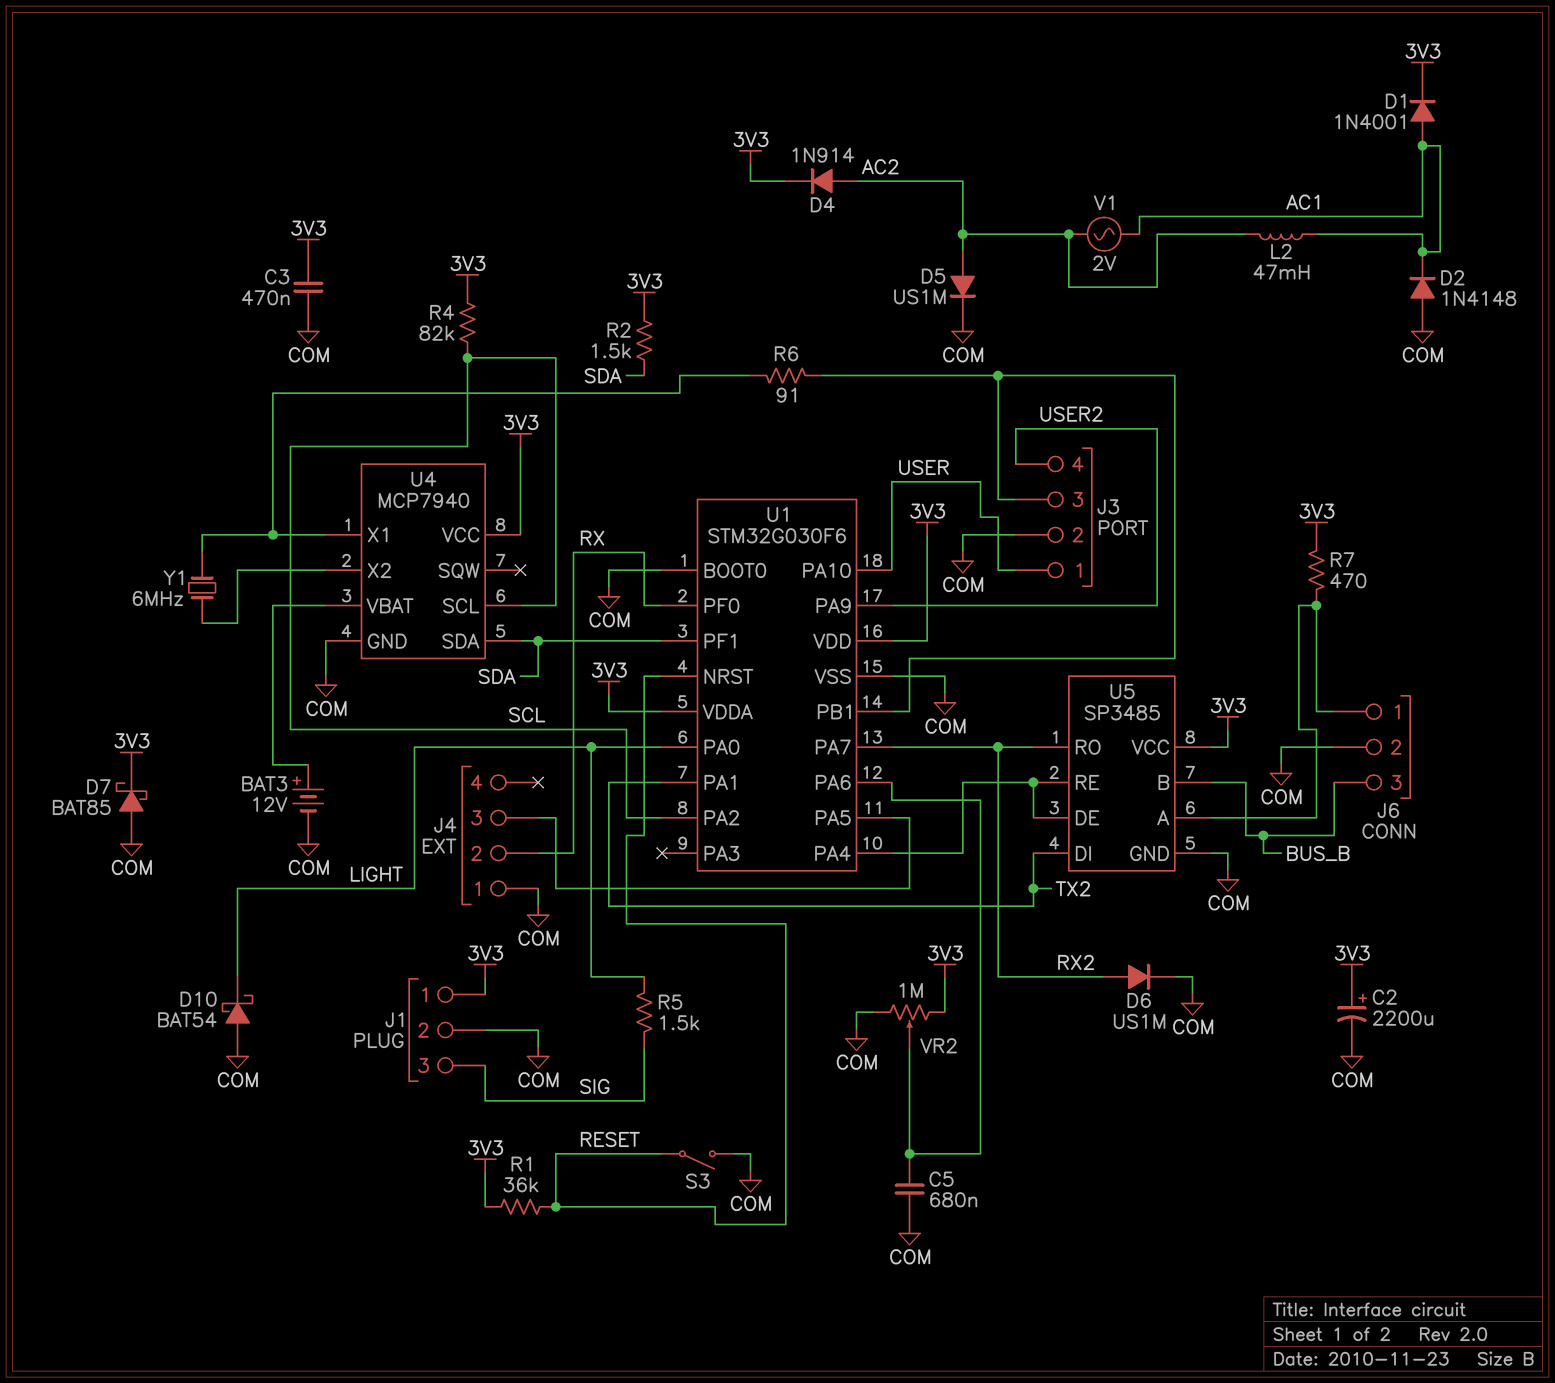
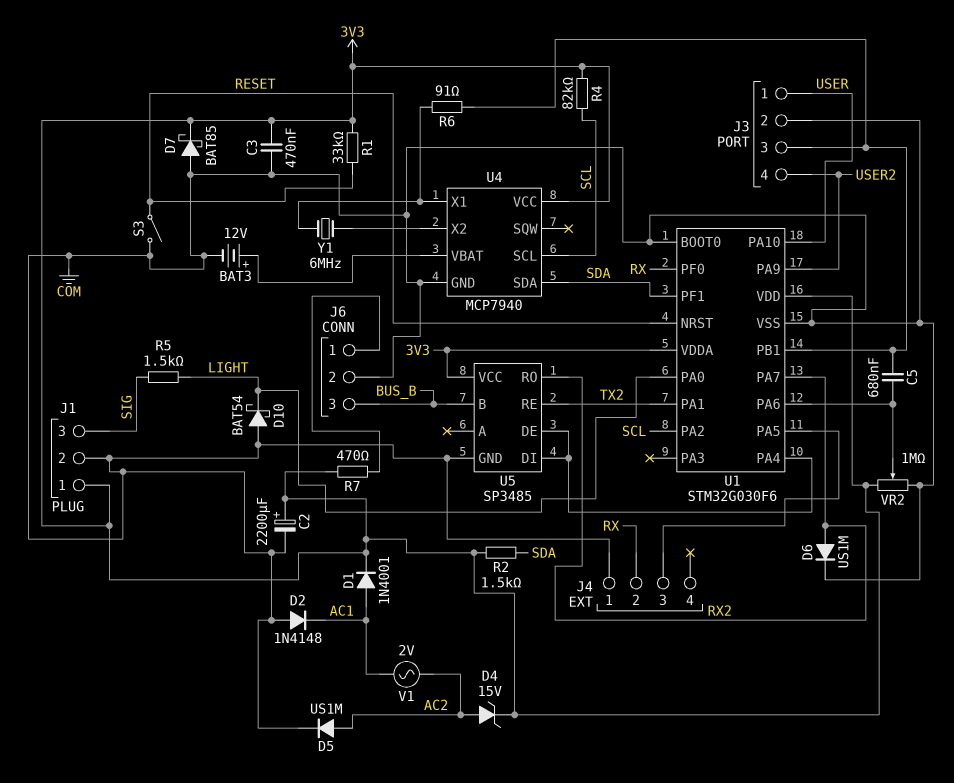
C5: 680nF (COM, U1/PA6) -> 680nF (J3/3, U1/PA6)
D4: diode 1N914 (A AC2, K 3V3) -> zener 15V (A AC2, K 3V3)
L2: 47mH (AC1, AC2) -> none
R1: 36k (3V3, RESET) -> 33k (3V3, RESET)
U5 pin A: J6/1 -> none
U5 pin DI: TX2 -> U1/PA4
U5 pin RE: U1/PA4 -> TX2

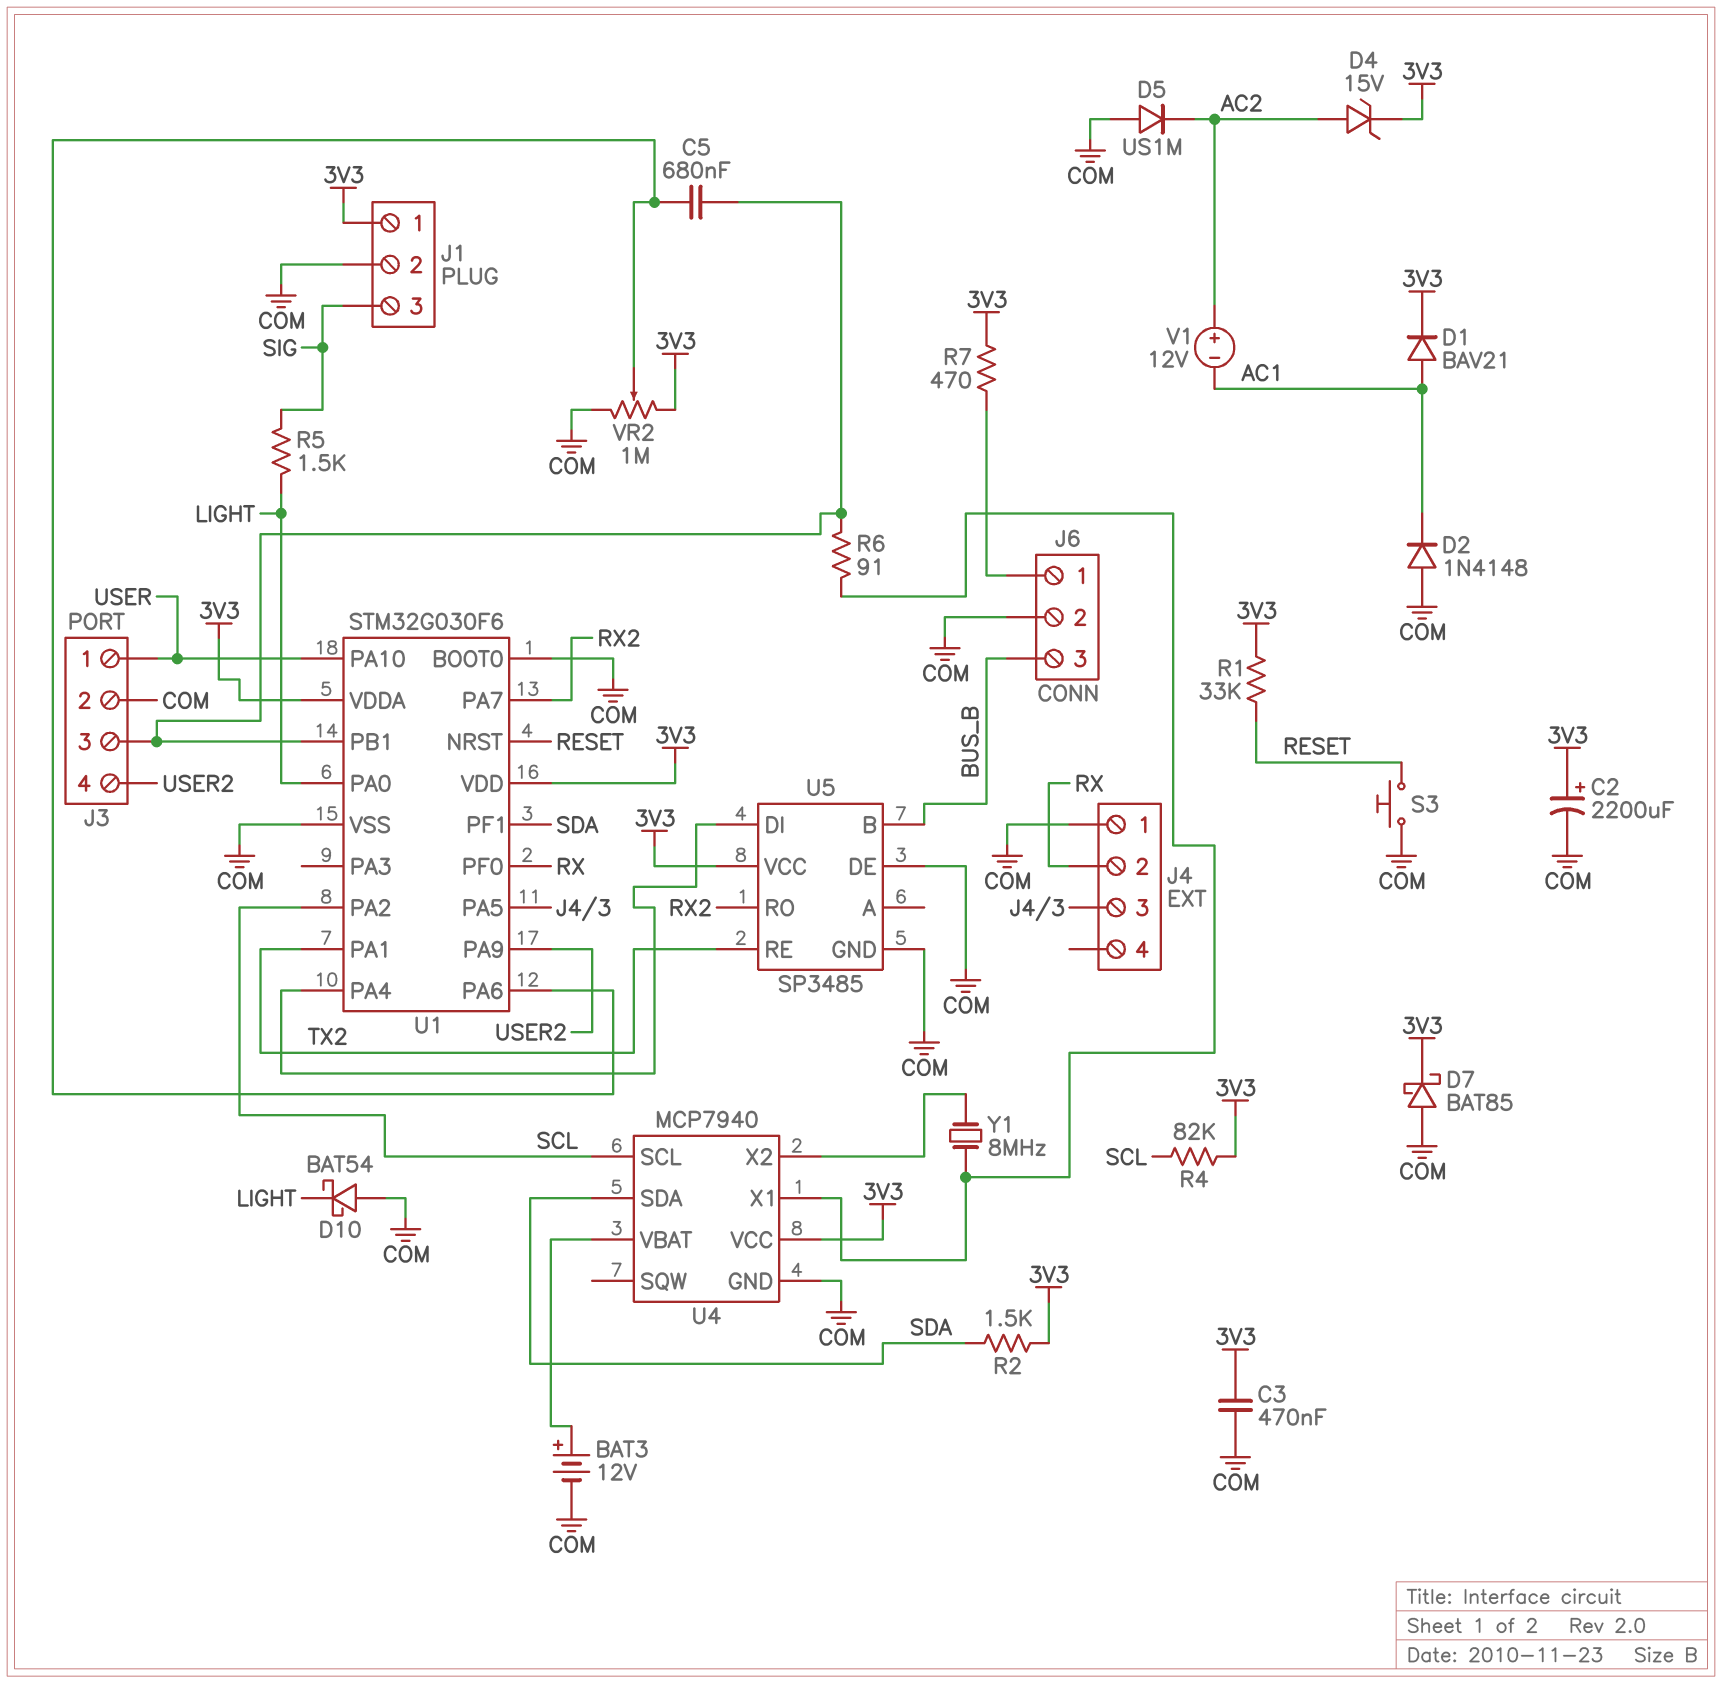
D1: diode 1N4001 (A AC1, K 3V3) -> diode BAV21 (A AC1, K 3V3)
D5: diode US1M (A AC2, K COM) -> diode US1M (A COM, K AC2)
D6: diode US1M (A RX2, K COM) -> none
S3: switch (COM, RESET) -> button (COM, RESET)
U5 pin DE: U1/PA4 -> COM
V1: AC 2V (AC1, AC2) -> 12V (plus AC2, minus AC1)
Y1: 6MHz (U4/X1, U4/X2) -> 8MHz (U4/X1, U4/X2)

